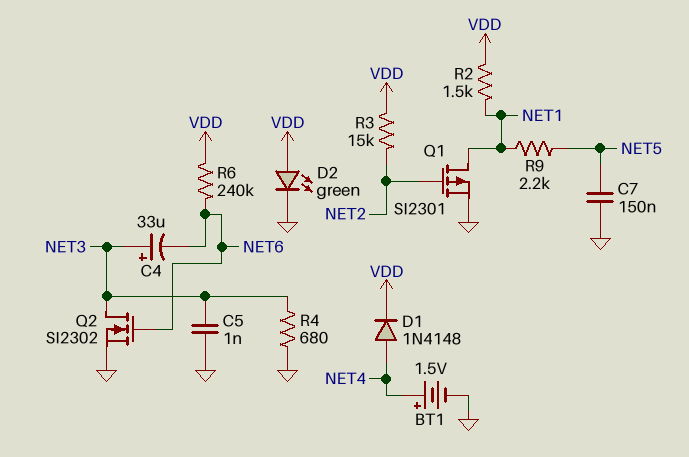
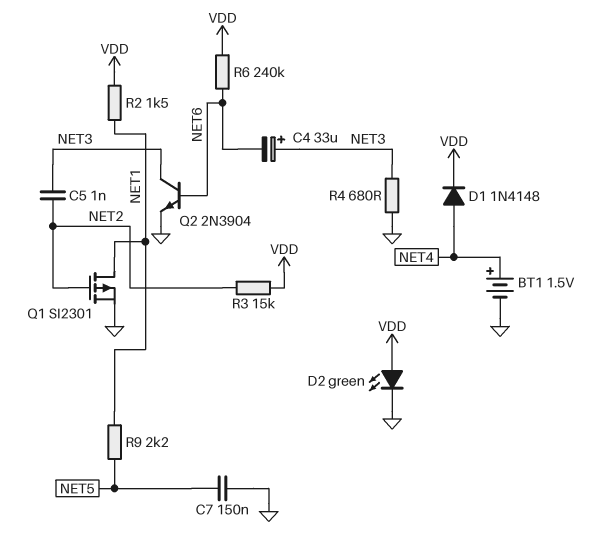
C5: 1nF (GND, NET3) -> 1nF (NET2, NET3)
Q2: NMOS SI2302 (G NET6, D NET3, S GND) -> NPN 2N3904 (B NET6, C NET3, E GND)

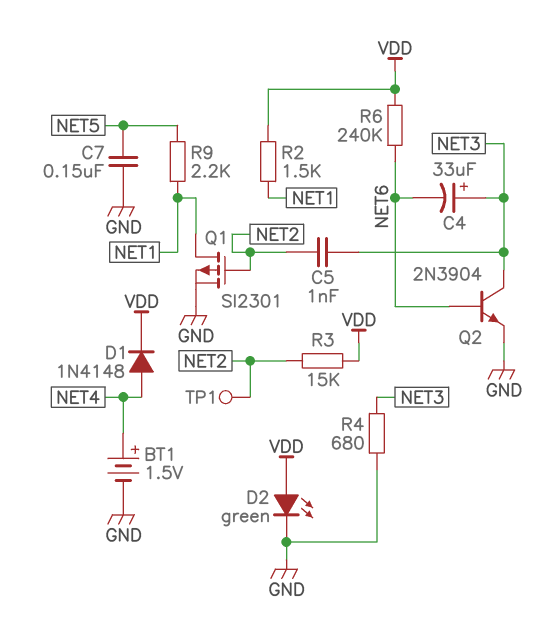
TP1: none -> test point (NET2)

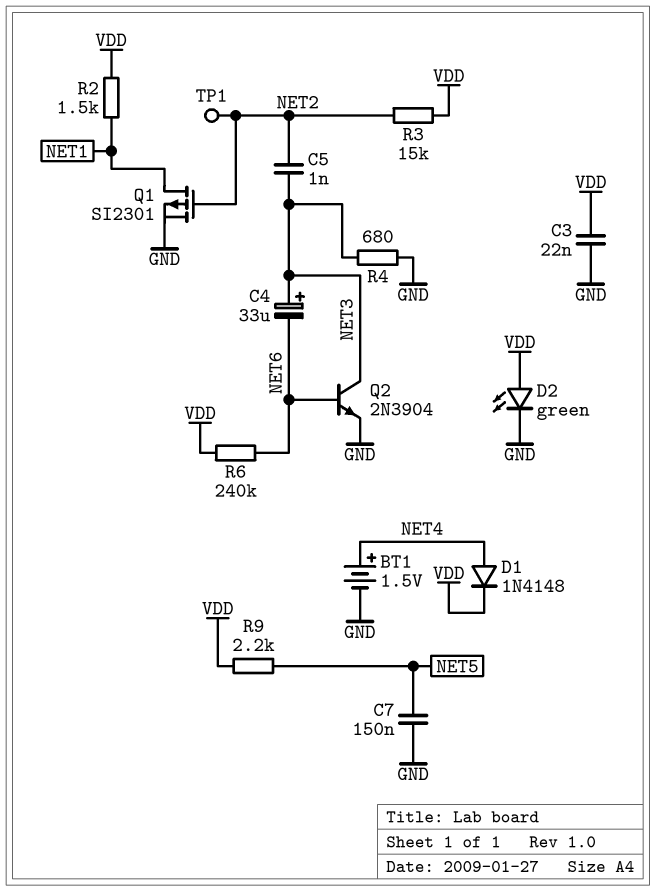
C3: none -> 22nF (GND, VDD)
R9: 2.2k (NET1, NET5) -> 2.2k (NET5, VDD)

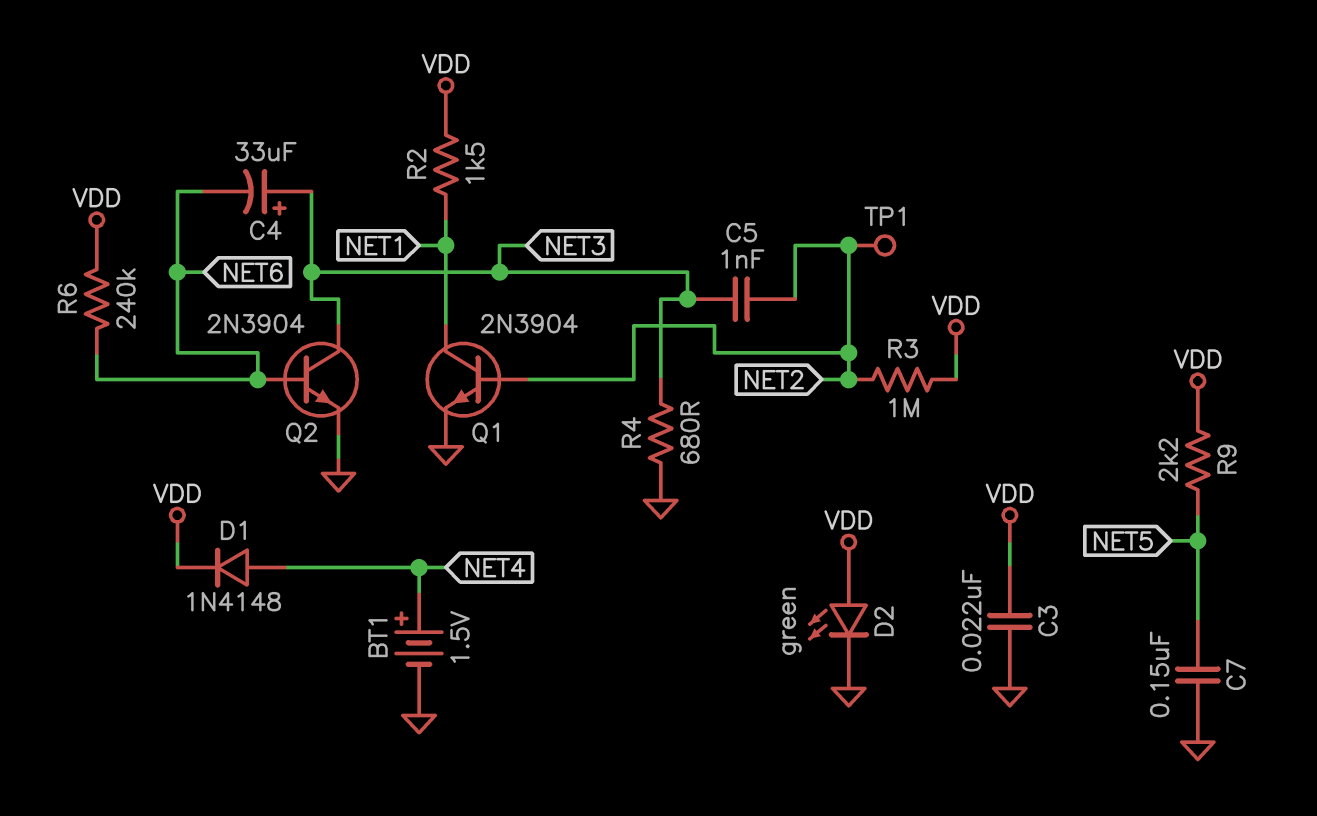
Q1: PMOS SI2301 (G NET2, D NET1, S GND) -> NPN 2N3904 (B NET2, C NET1, E GND)
R3: 15k (NET2, VDD) -> 1M (NET2, VDD)

